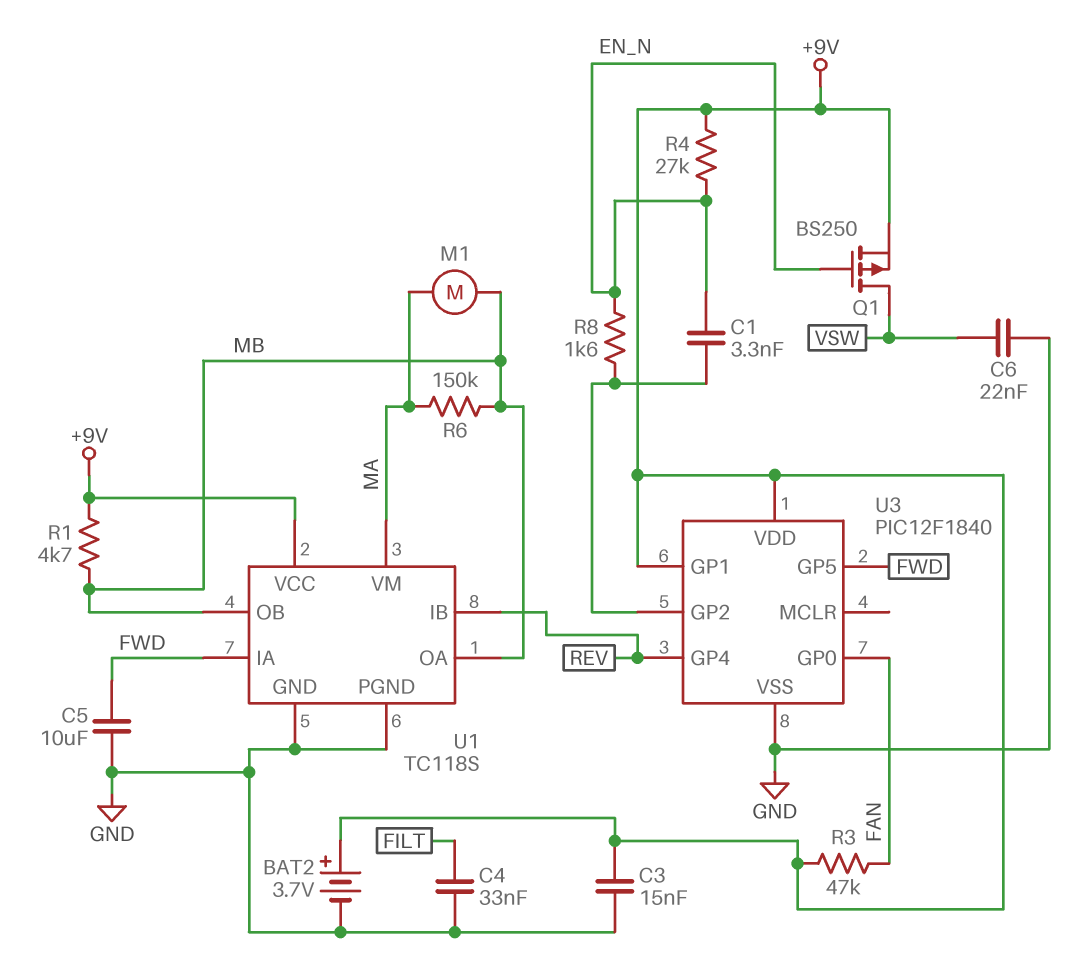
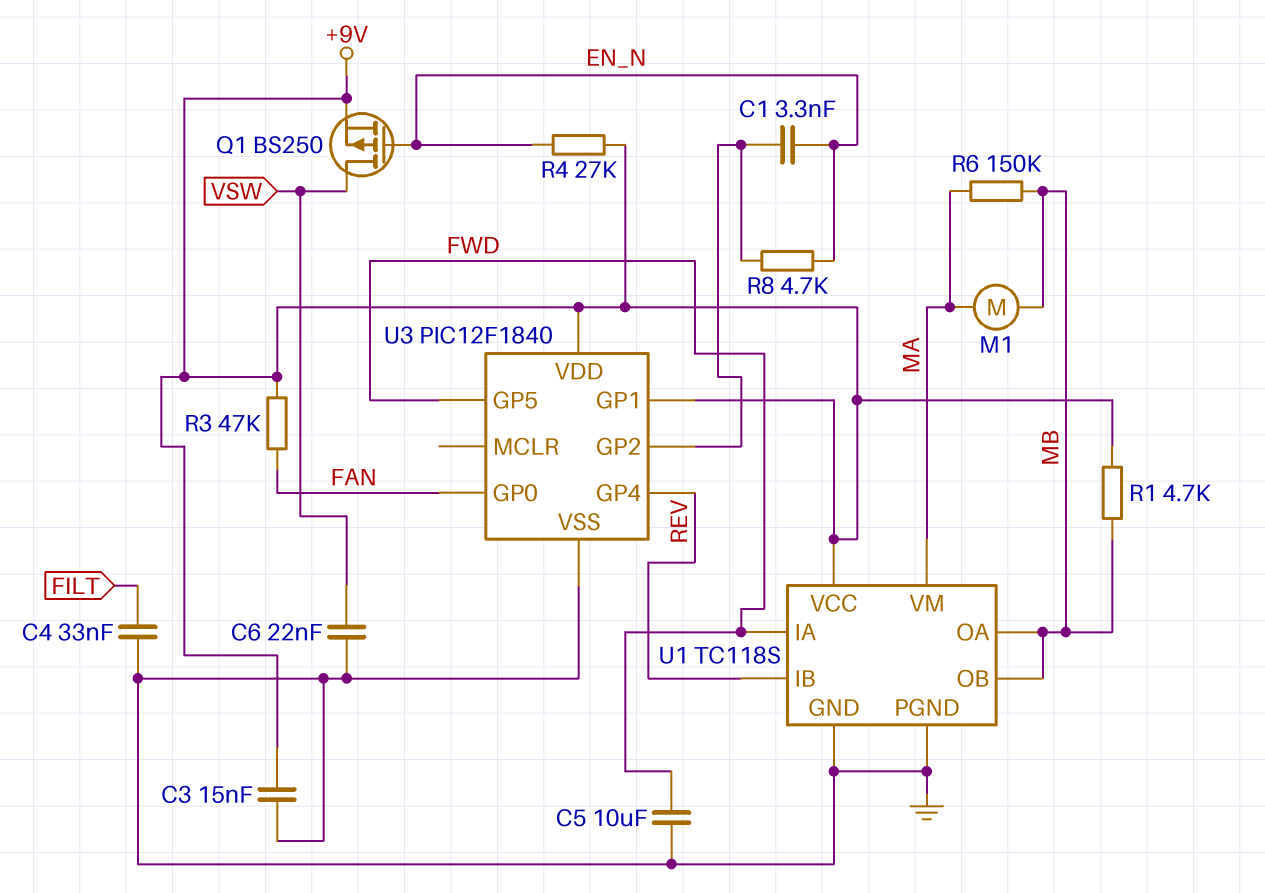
BAT2: 3.7V (plus +9V, minus GND) -> none
R8: 1.6k (EN_N, U3/GP2) -> 4.7k (EN_N, U3/GP2)

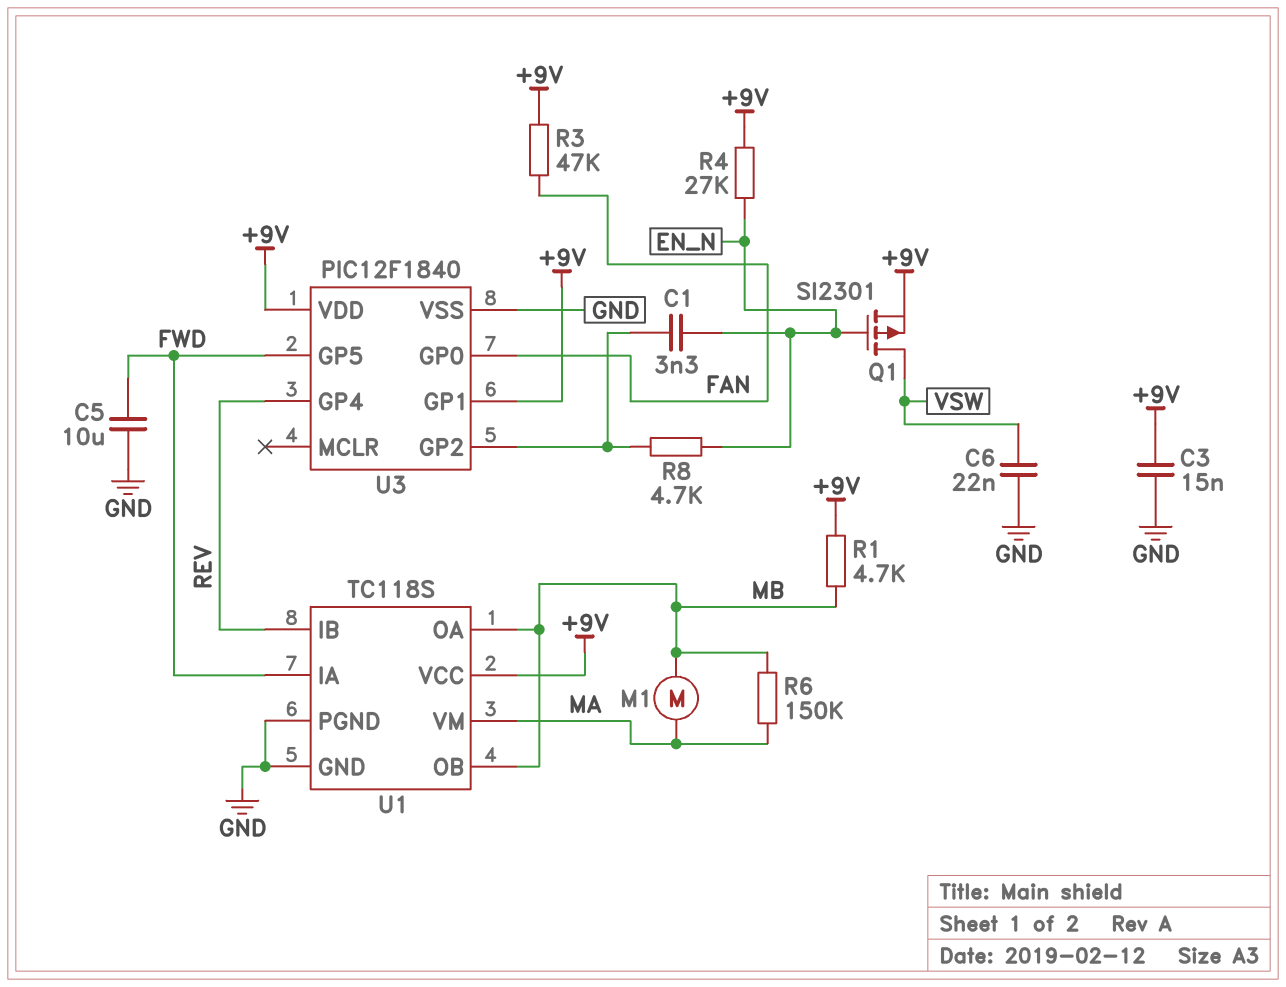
C4: 33nF (FILT, GND) -> none
Q1: PMOS BS250 (G EN_N, D VSW, S +9V) -> PMOS SI2301 (G EN_N, D VSW, S +9V)

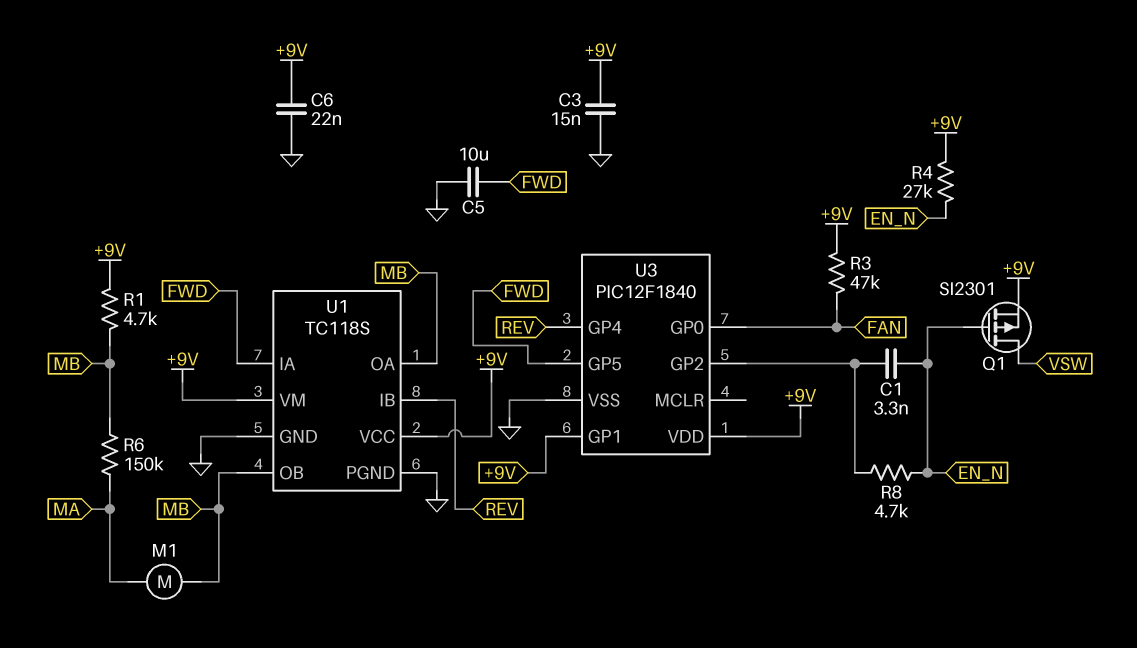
C6: 22nF (GND, VSW) -> 22nF (+9V, GND)
U1 pin VM: MA -> +9V

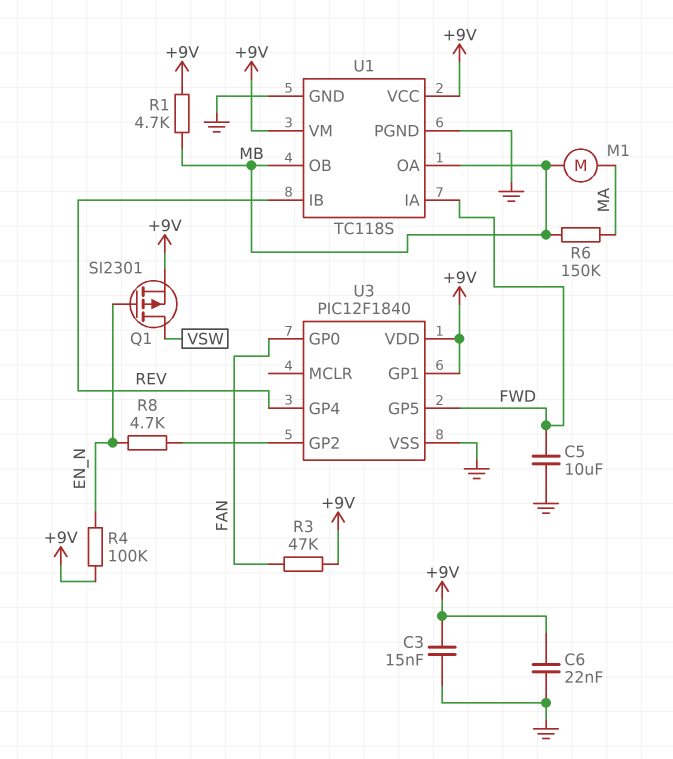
C1: 3.3nF (EN_N, U3/GP2) -> none
R4: 27k (+9V, EN_N) -> 100k (+9V, EN_N)

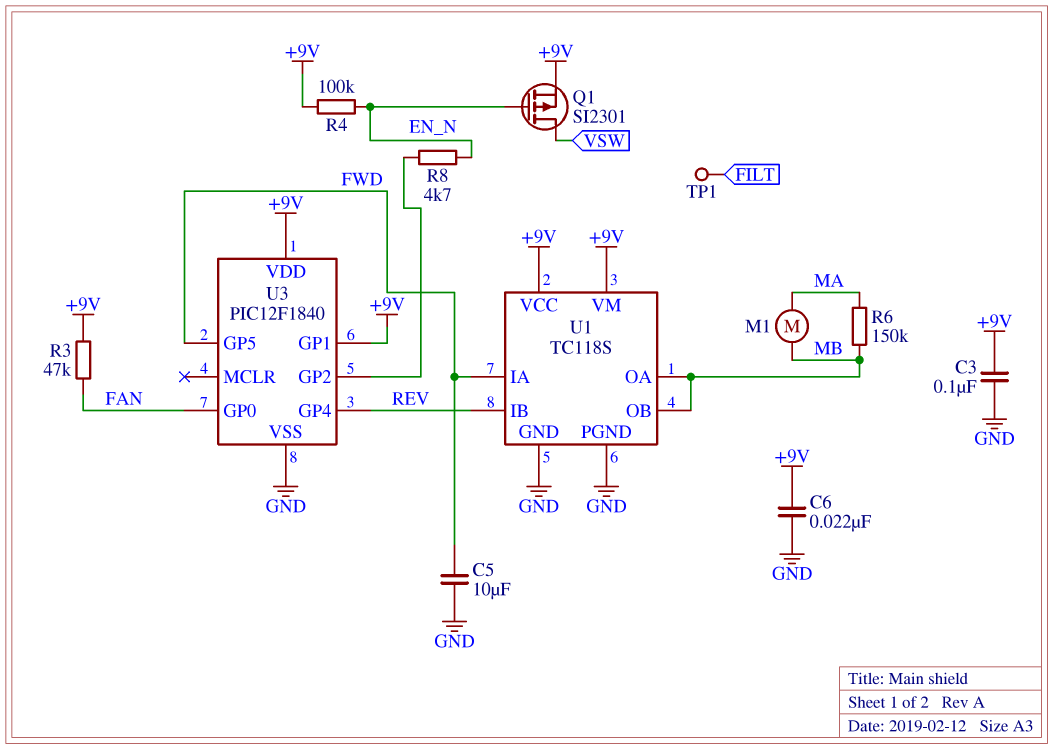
C3: 15nF (+9V, GND) -> 100nF (+9V, GND)
R1: 4.7k (+9V, MB) -> none
TP1: none -> test point (FILT)

